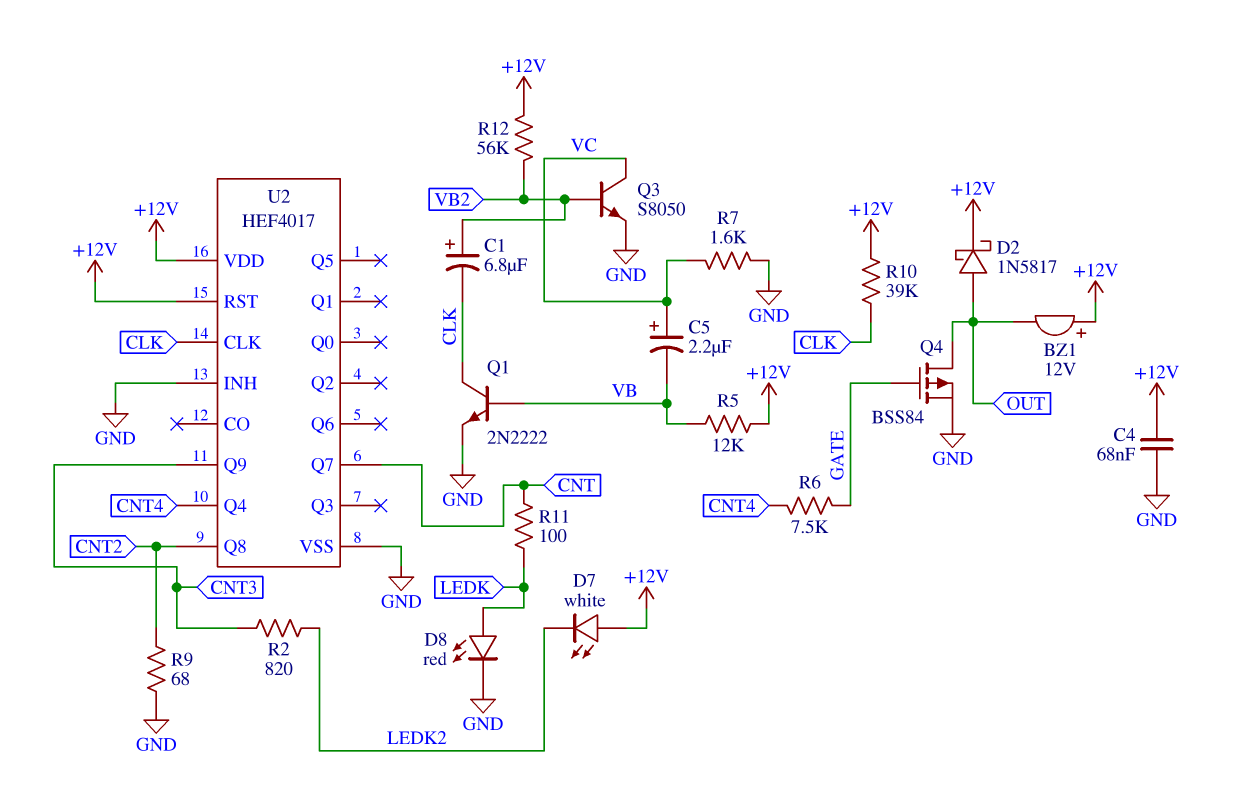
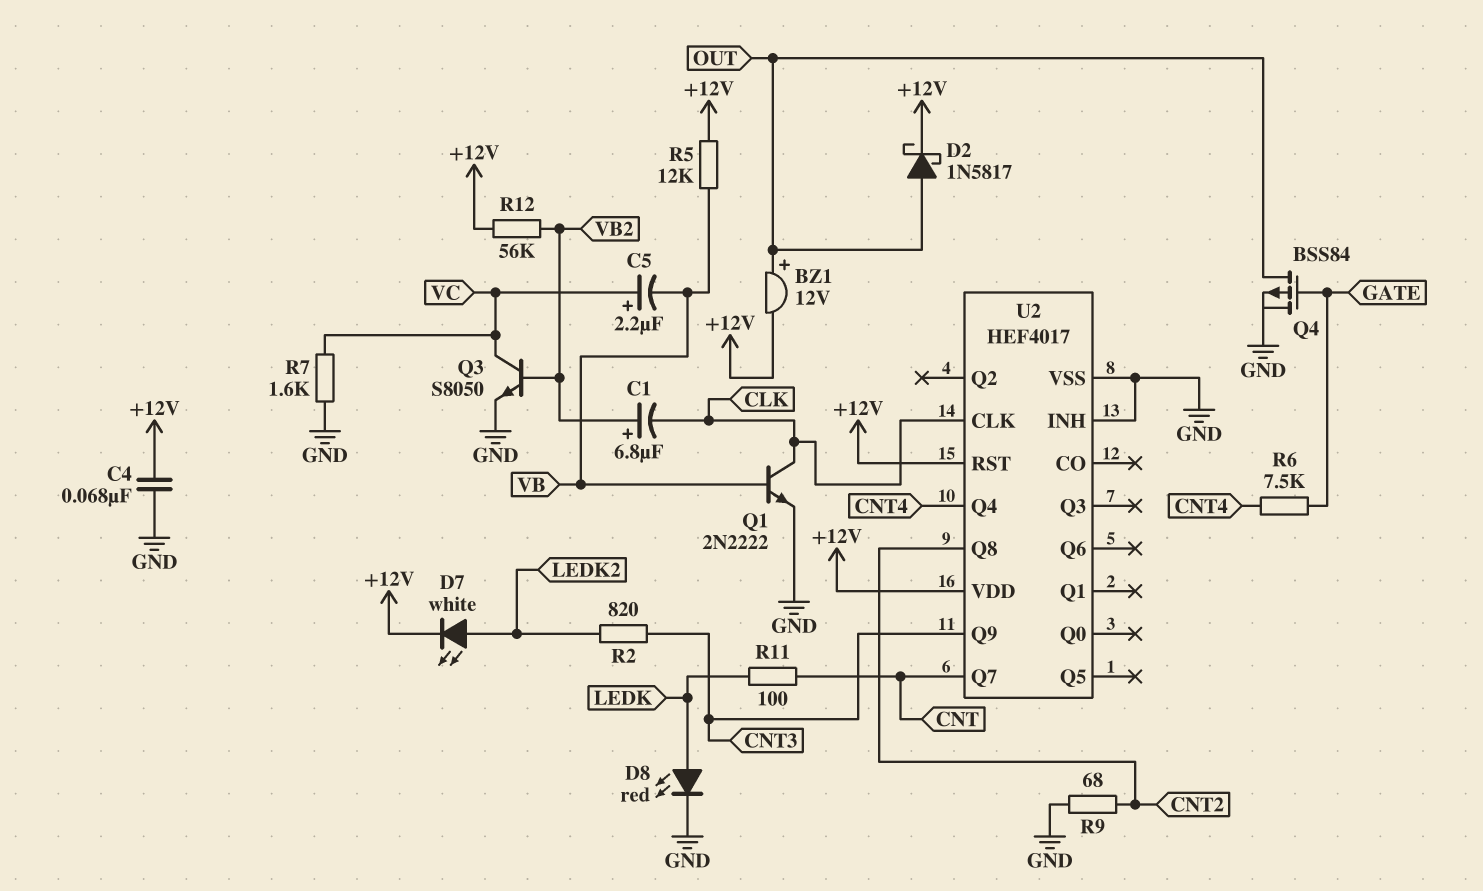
BZ1: buzzer 12V (plus +12V, minus OUT) -> buzzer 12V (plus OUT, minus +12V)
D7: LED white (A +12V, K LEDK2) -> LED white (A LEDK2, K +12V)
R10: 39k (+12V, CLK) -> none

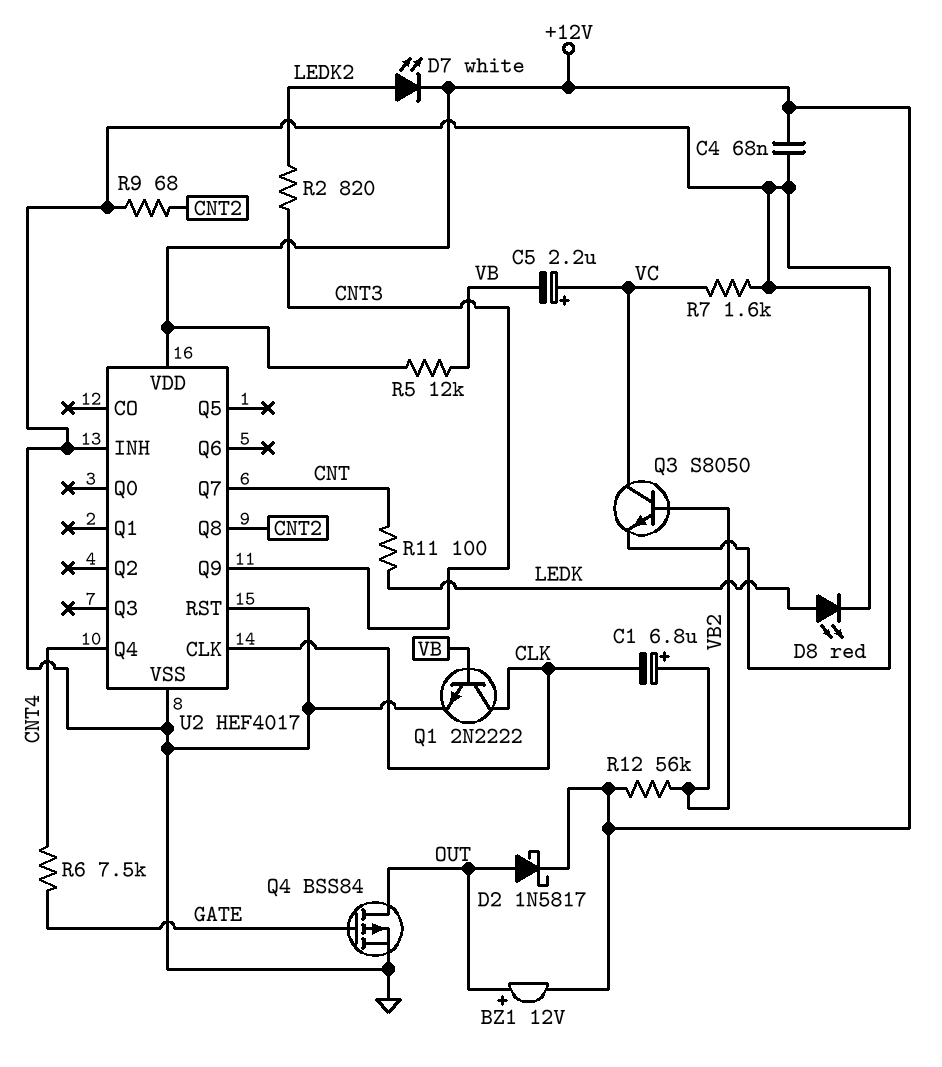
U2 pin RST: +12V -> GND

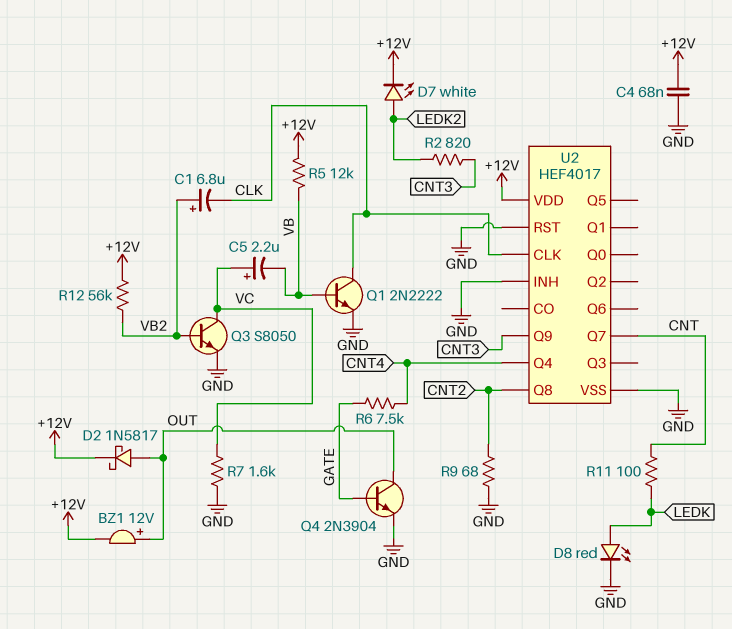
Q4: PMOS BSS84 (G GATE, D OUT, S GND) -> NPN 2N3904 (B GATE, C OUT, E GND)

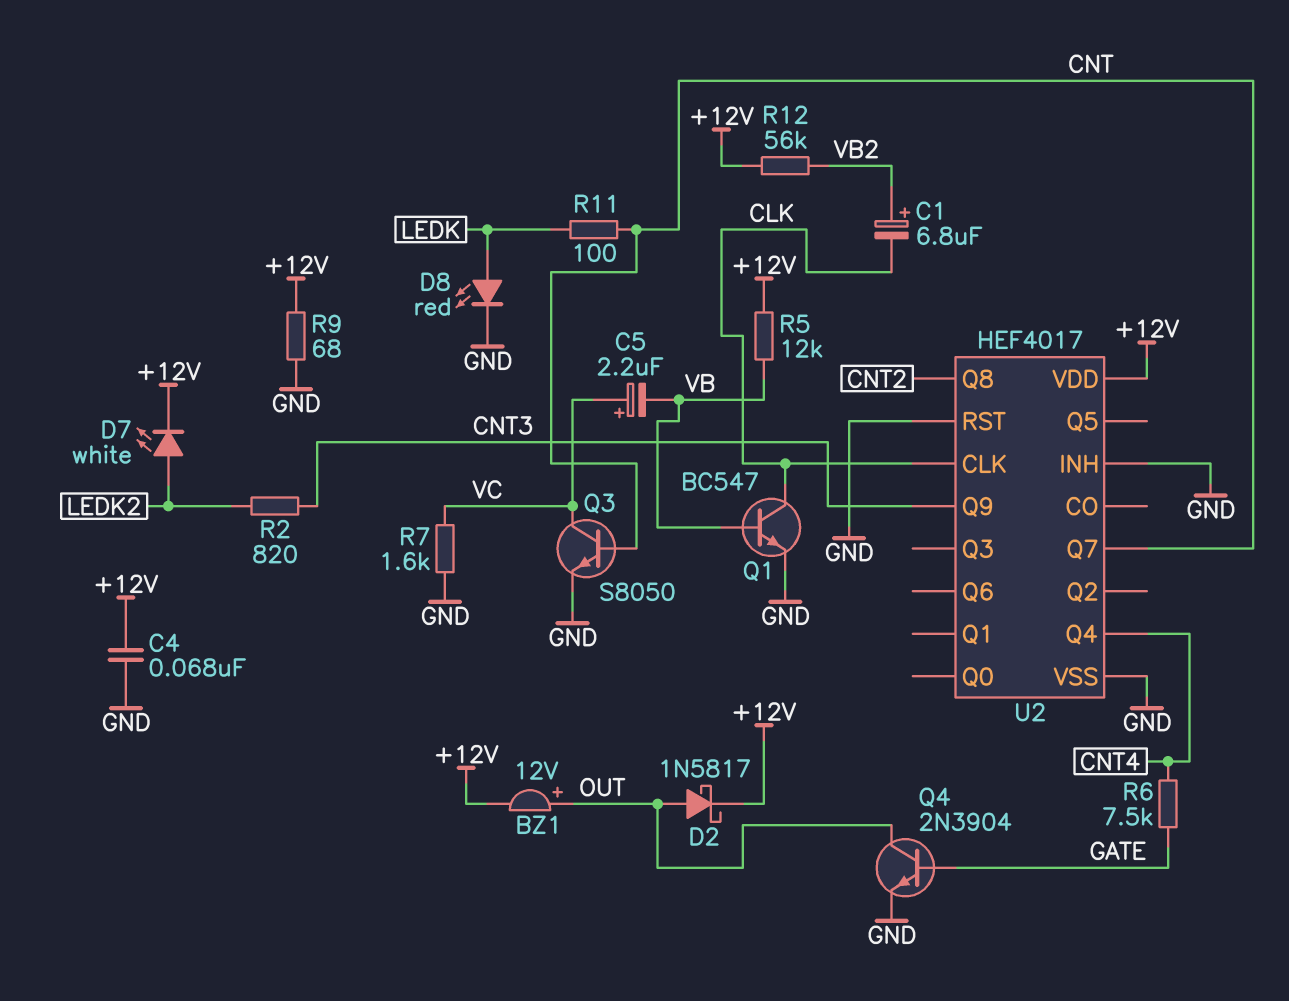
Q1: NPN 2N2222 (B VB, C CLK, E GND) -> NPN BC547 (B VB, C CLK, E GND)
Q3: NPN S8050 (B VB2, C VC, E GND) -> NPN S8050 (B CNT, C VC, E GND)
R9: 68 (CNT2, GND) -> 68 (+12V, GND)

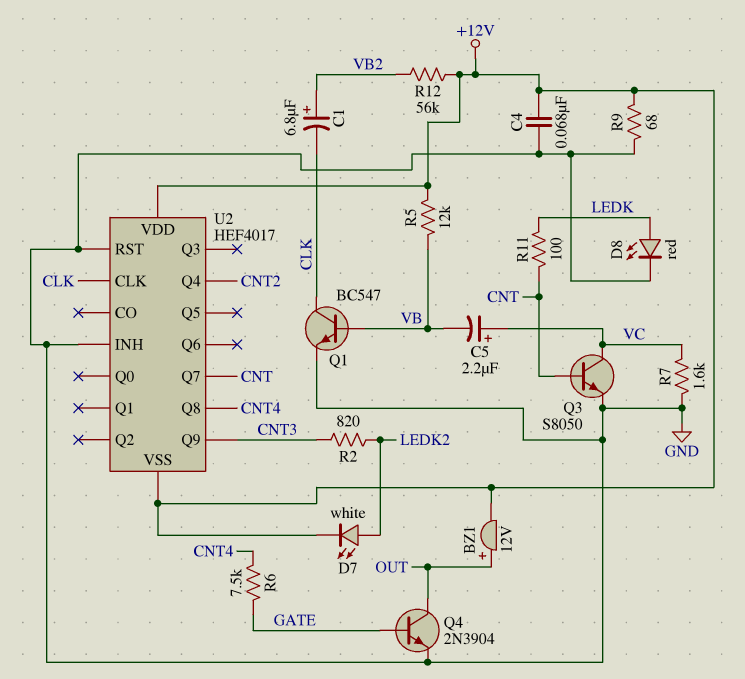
D2: schottky 1N5817 (A OUT, K +12V) -> none
U2 pin Q4: CNT4 -> CNT2
U2 pin Q8: CNT2 -> CNT4
U2 pin VSS: GND -> +12V

